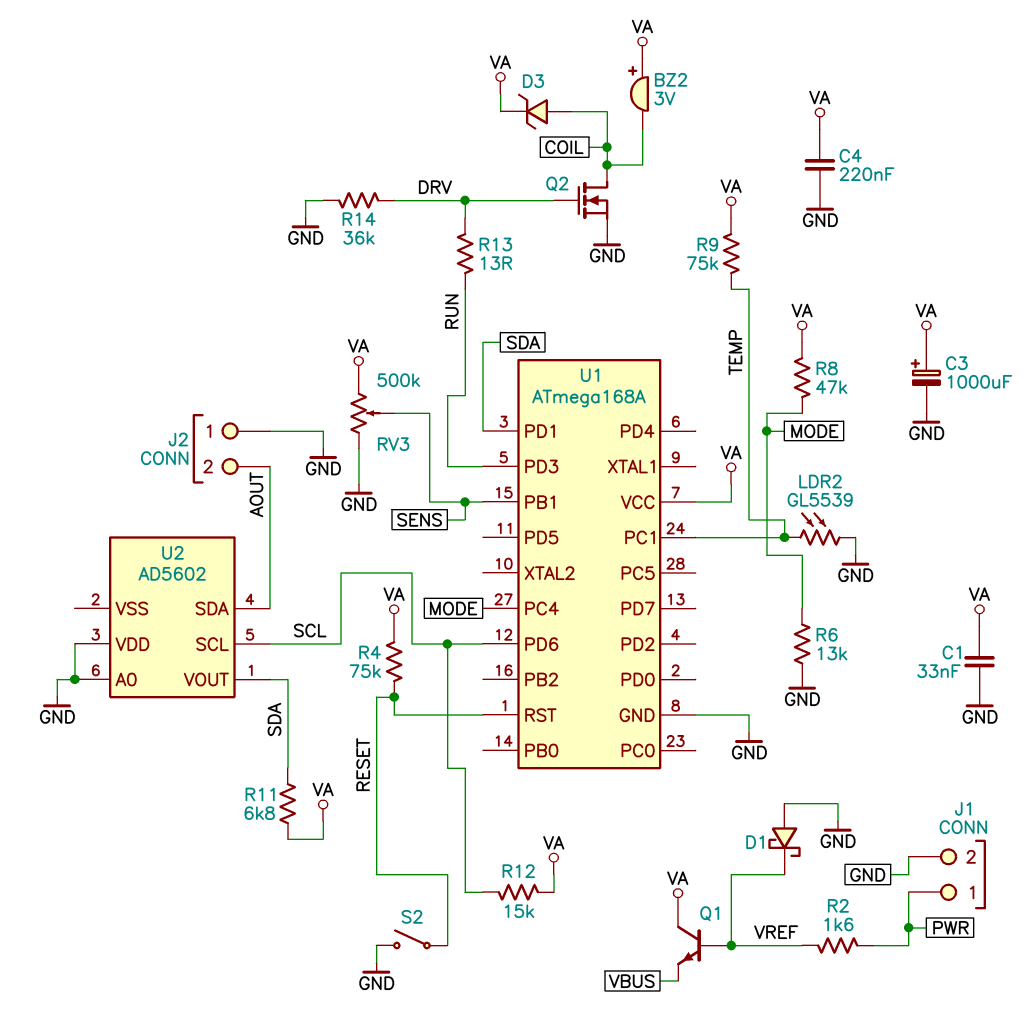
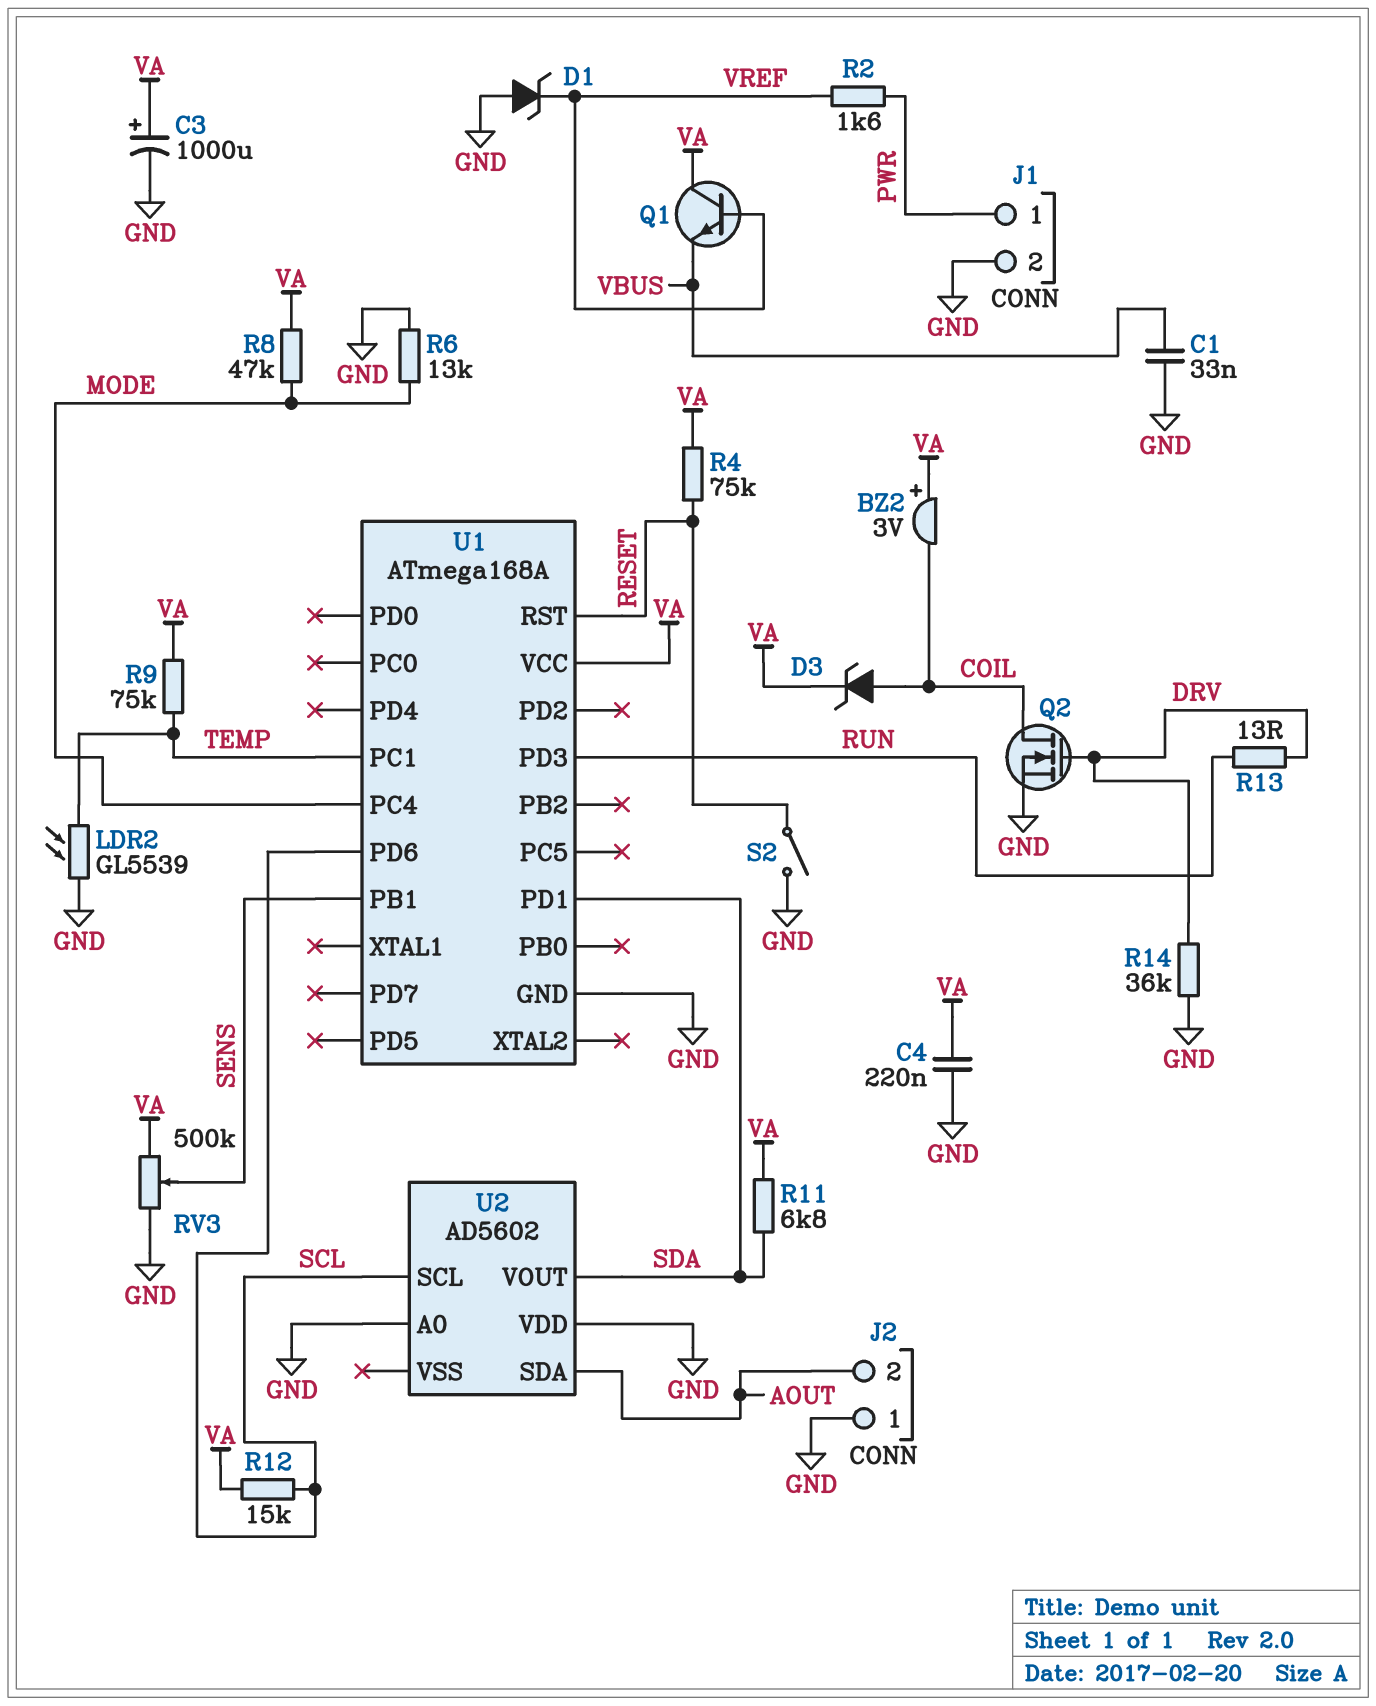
C1: 33nF (GND, VA) -> 33nF (GND, VBUS)
D1: schottky (A GND, K VREF) -> zener (A GND, K VREF)

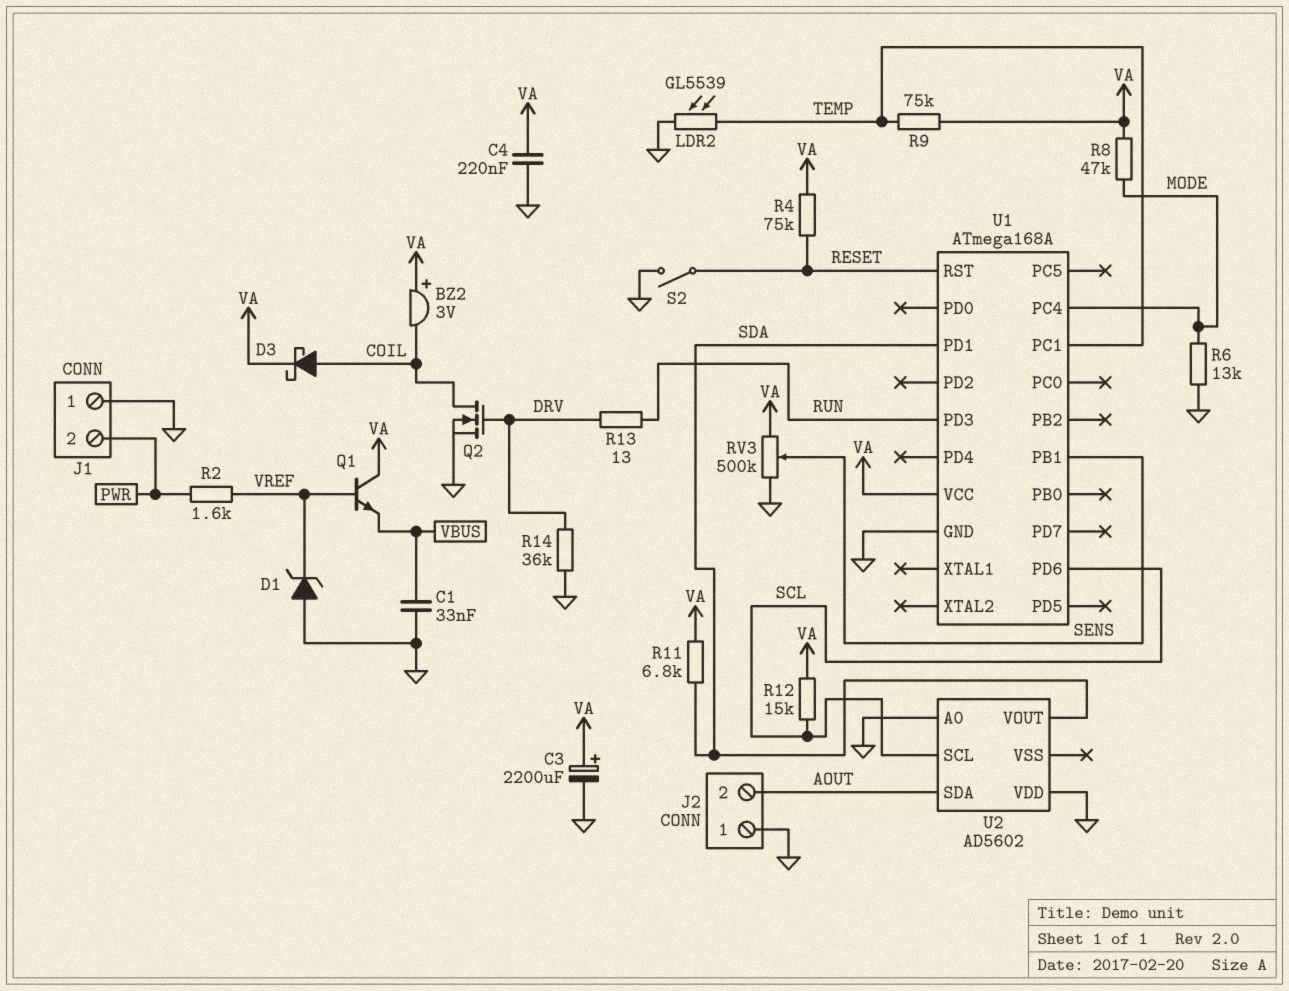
C3: 1000uF (plus VA, minus GND) -> 2200uF (plus VA, minus GND)
D3: zener (A COIL, K VA) -> schottky (A COIL, K VA)
J1 pin 1: PWR -> GND
J1 pin 2: GND -> PWR

